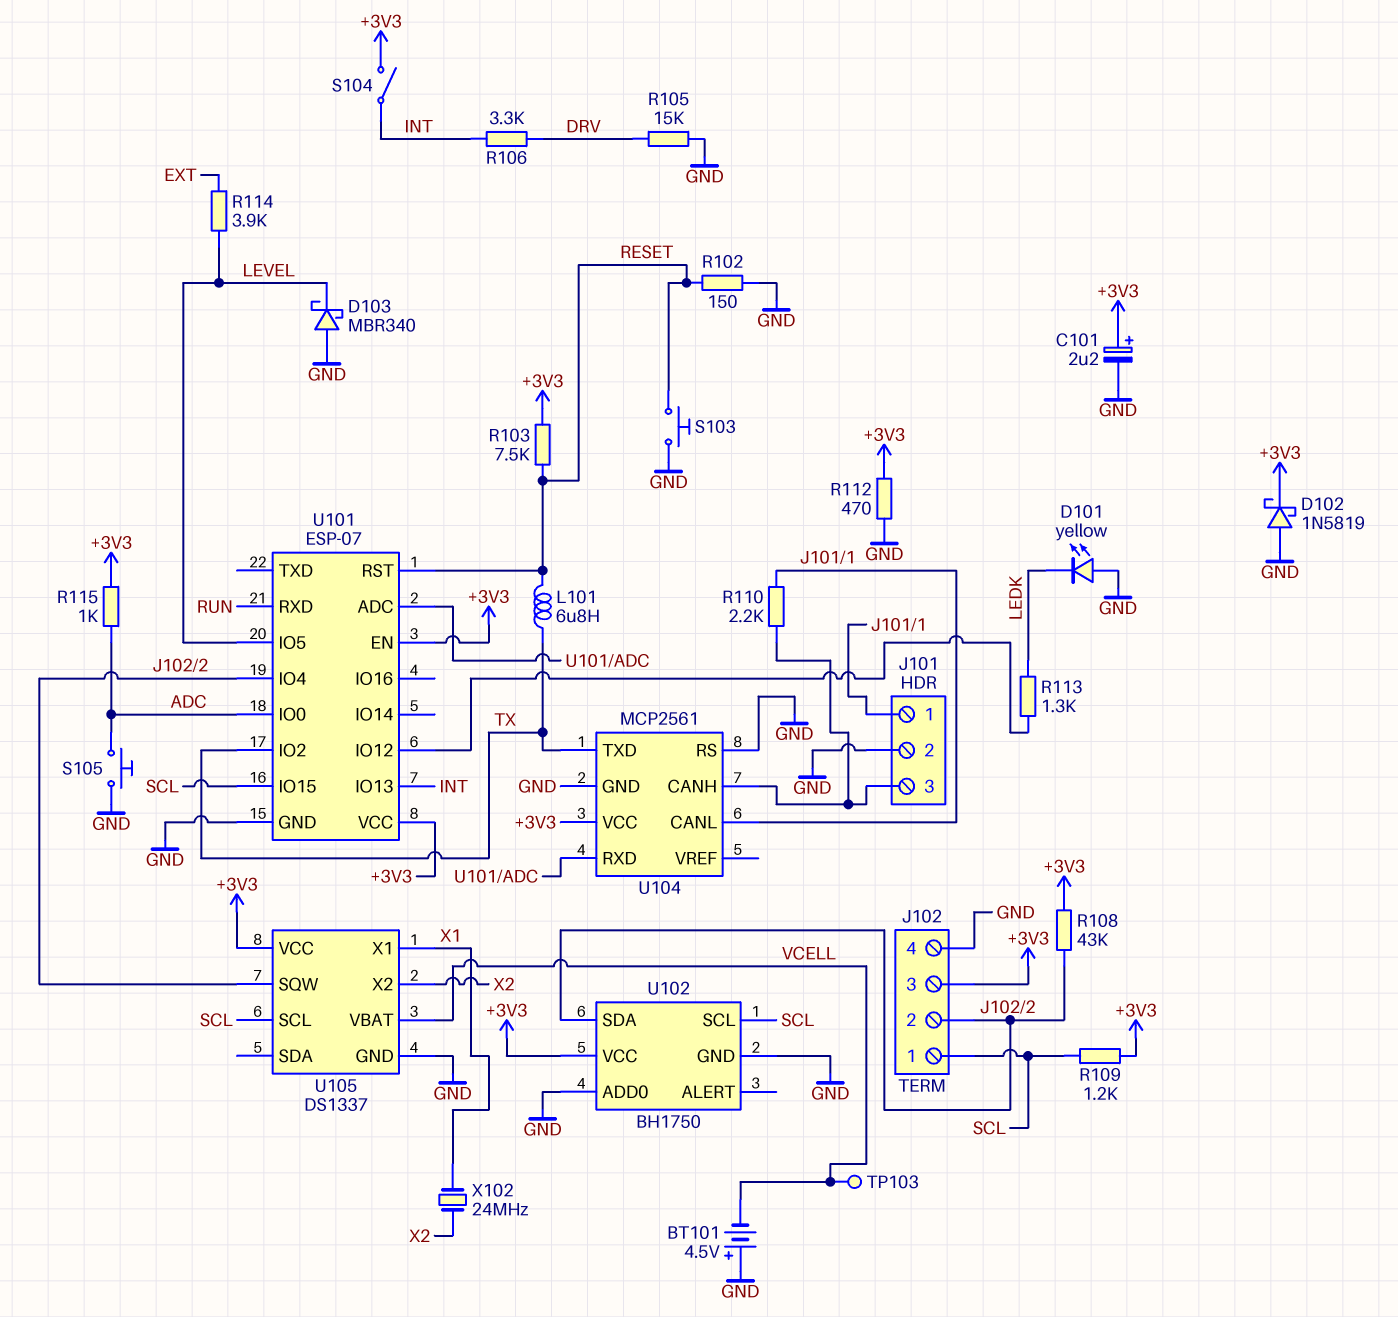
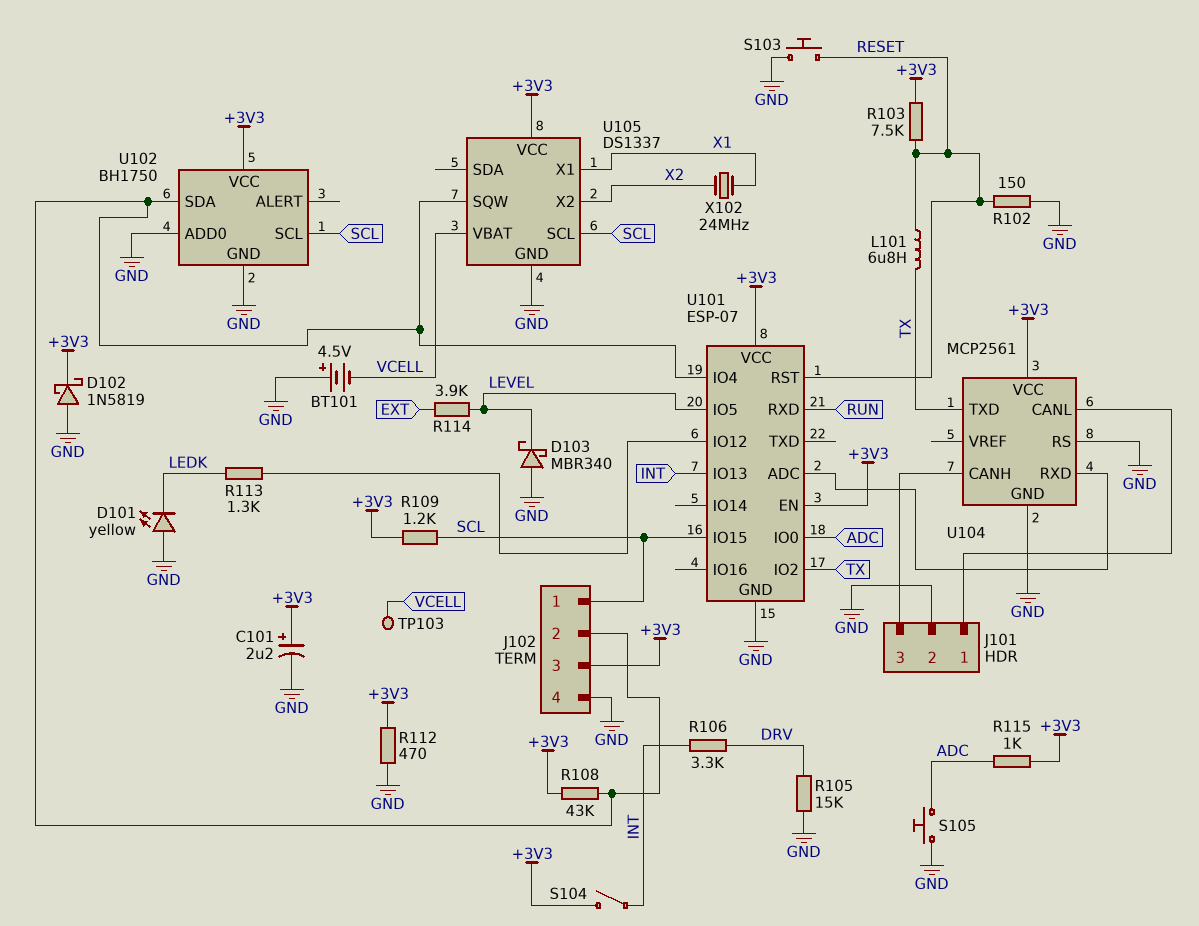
R110: 2.2k (J101/1, J101/3) -> none

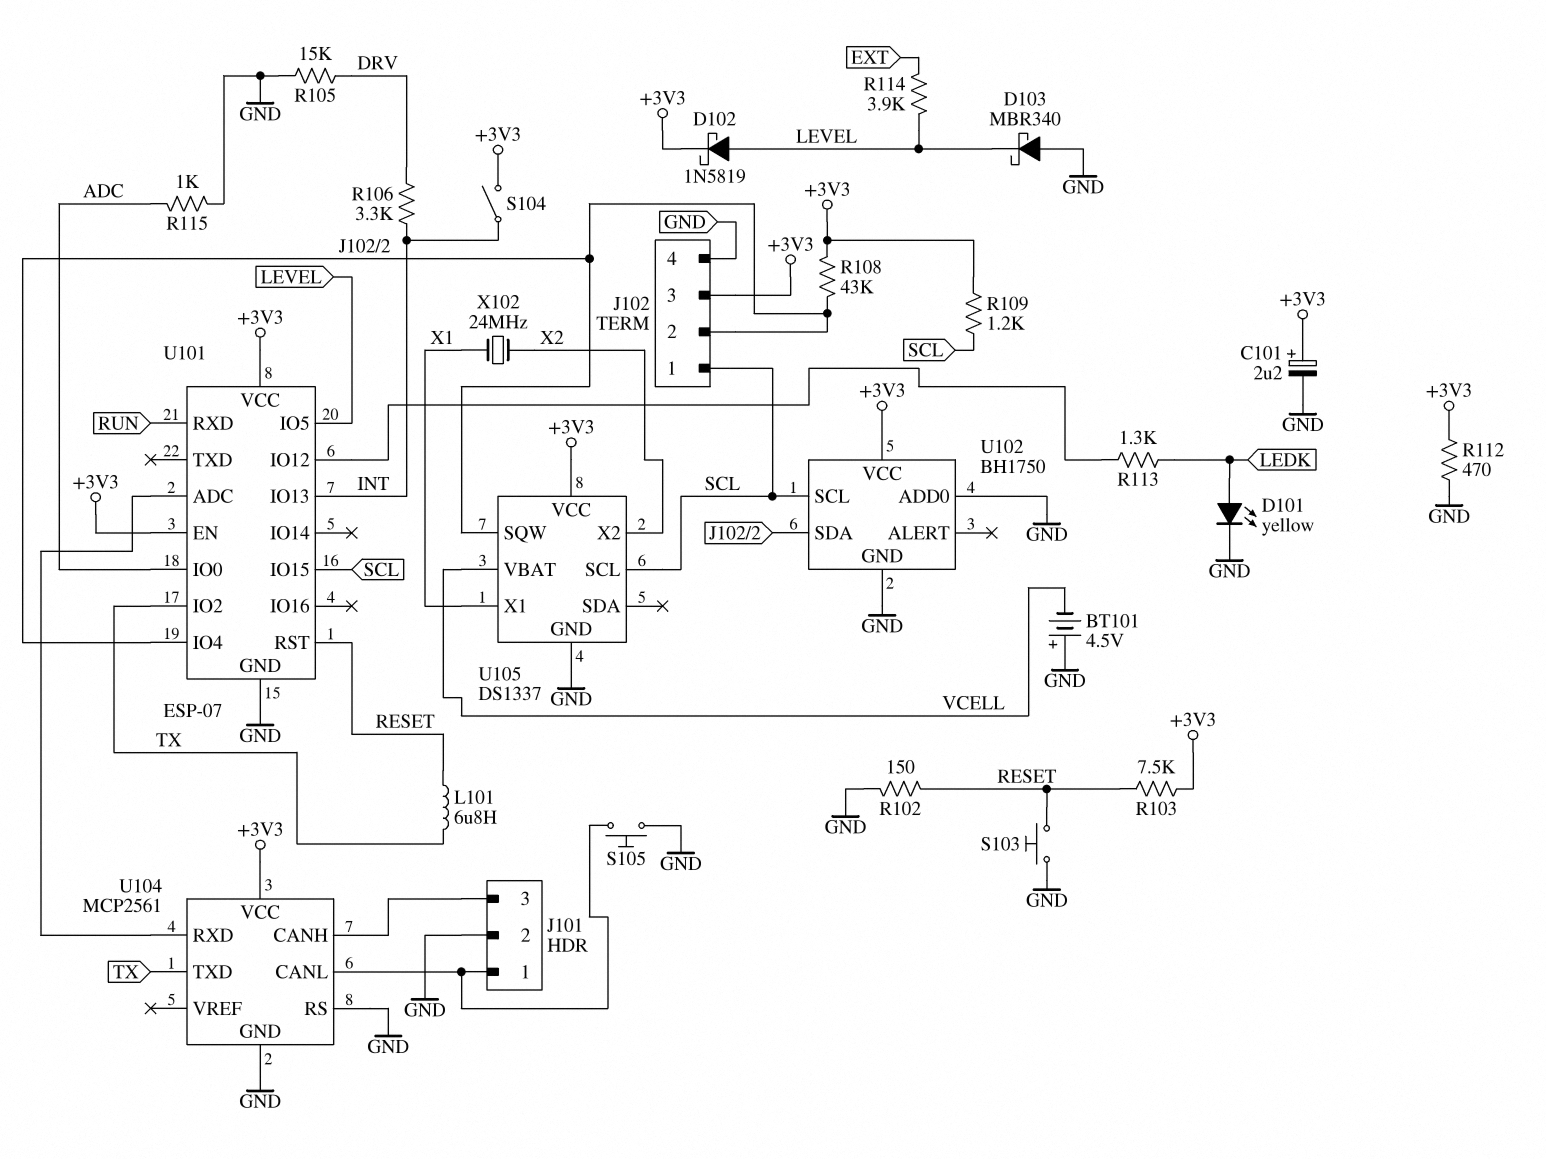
D101: LED yellow (A GND, K LEDK) -> LED yellow (A LEDK, K GND)
D102: schottky 1N5819 (A GND, K +3V3) -> schottky 1N5819 (A LEVEL, K +3V3)
R115: 1k (+3V3, ADC) -> 1k (ADC, GND)
S105: button (ADC, GND) -> button (GND, J101/1)
TP103: test point (VCELL) -> none

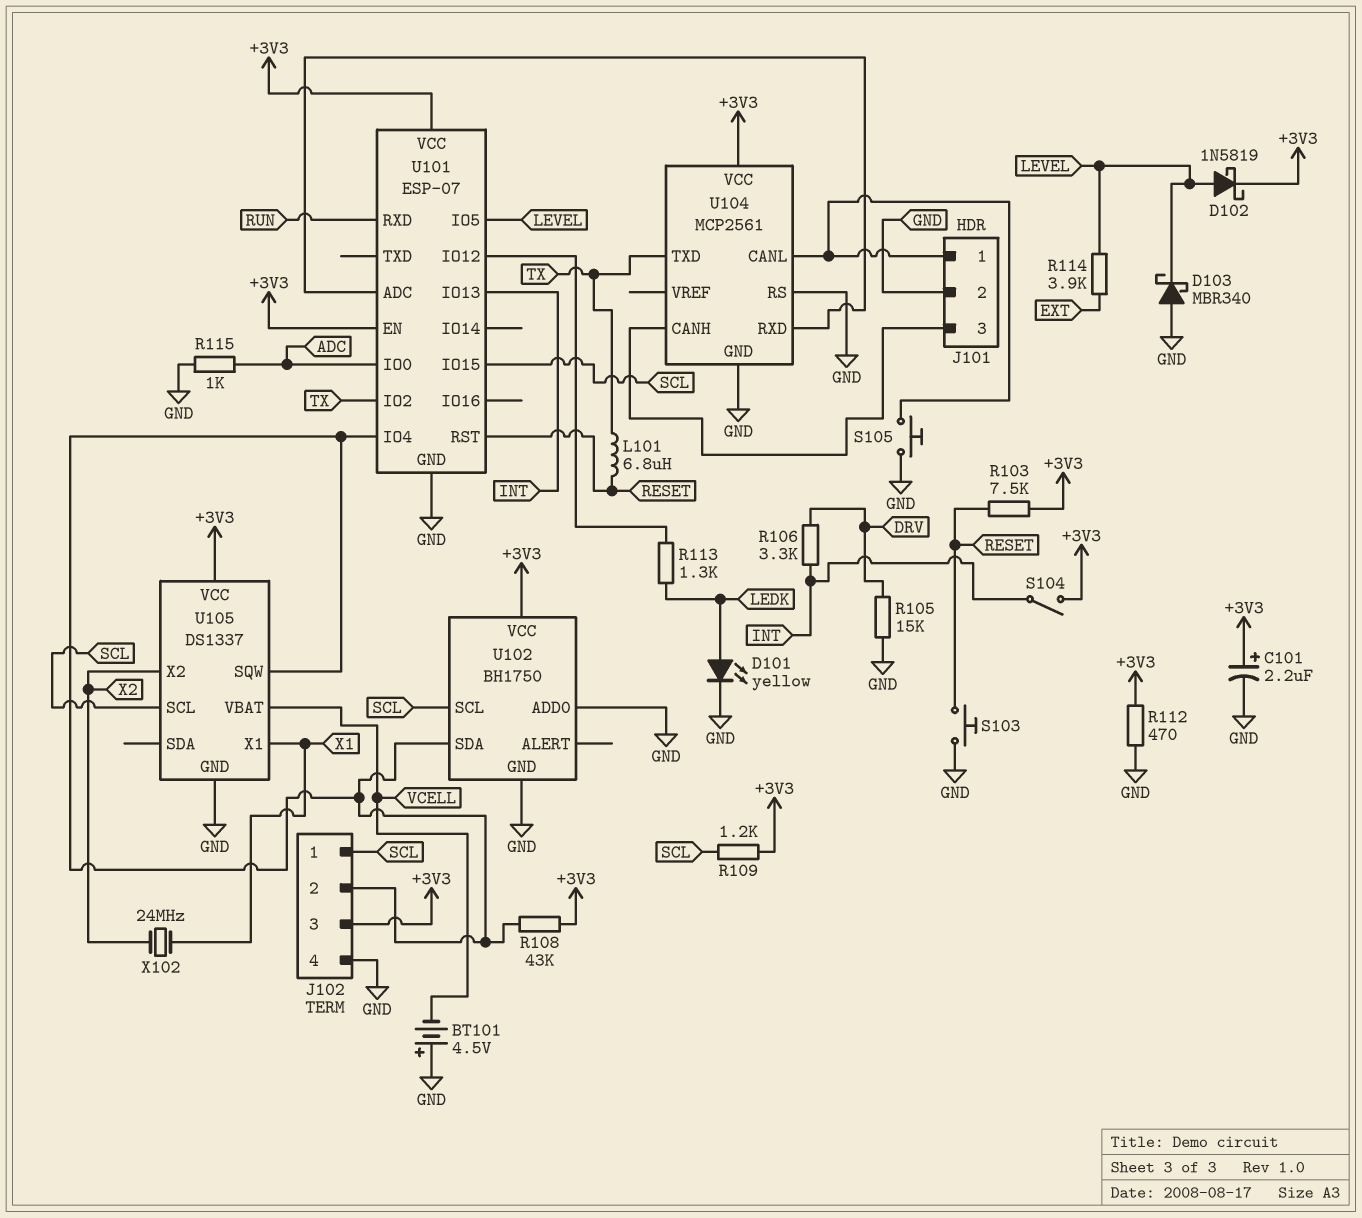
R102: 150 (GND, RESET) -> none

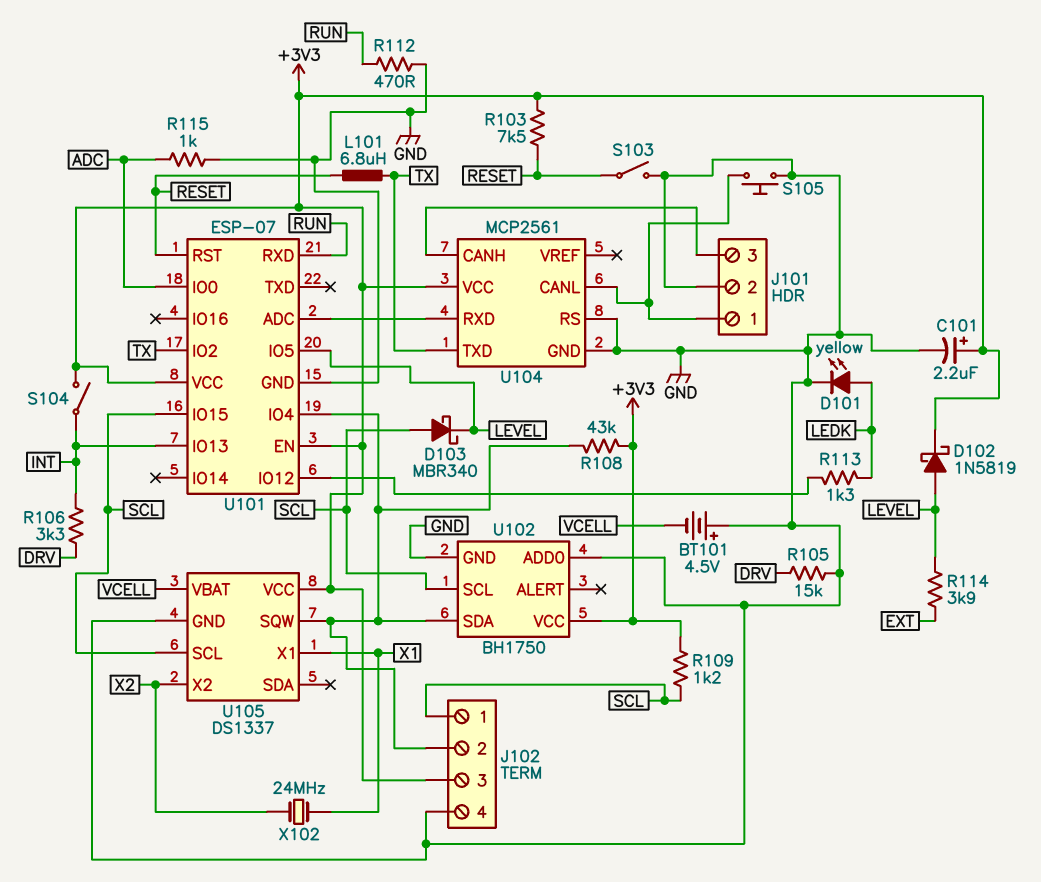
D103: schottky MBR340 (A GND, K LEVEL) -> schottky MBR340 (A SCL, K LEVEL)
R112: 470 (+3V3, GND) -> 470 (GND, RUN)
S103: button (GND, RESET) -> switch (GND, RESET)

